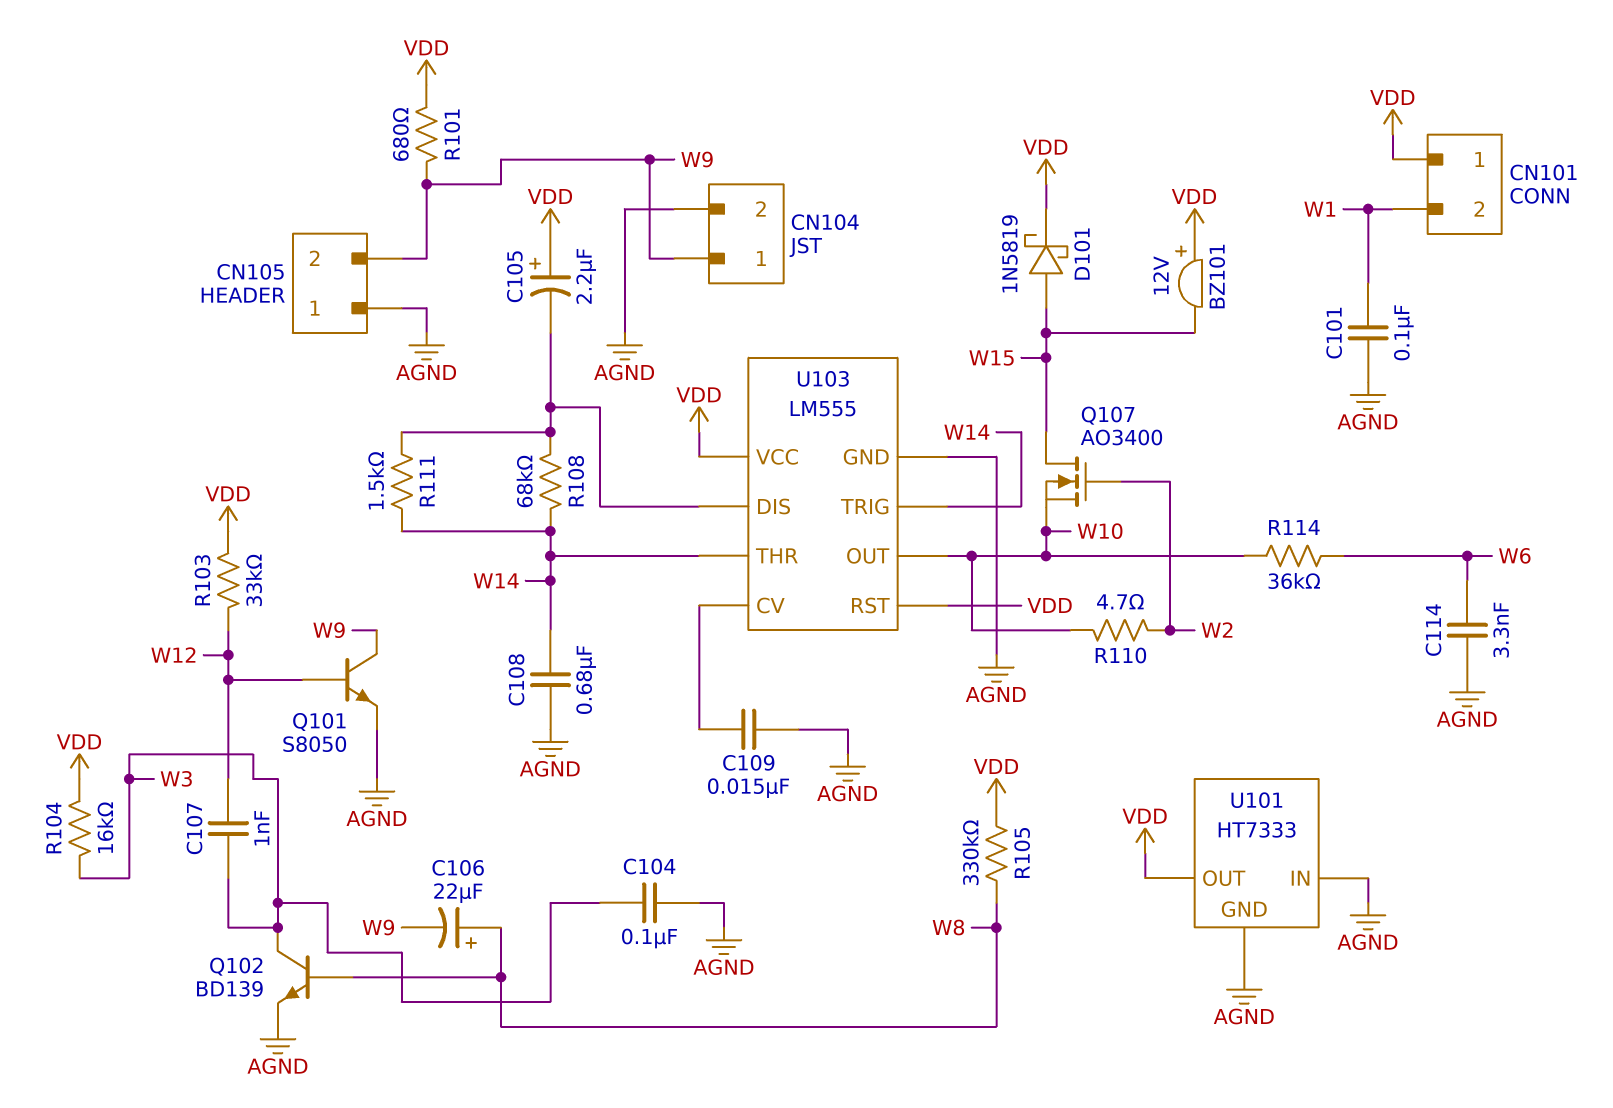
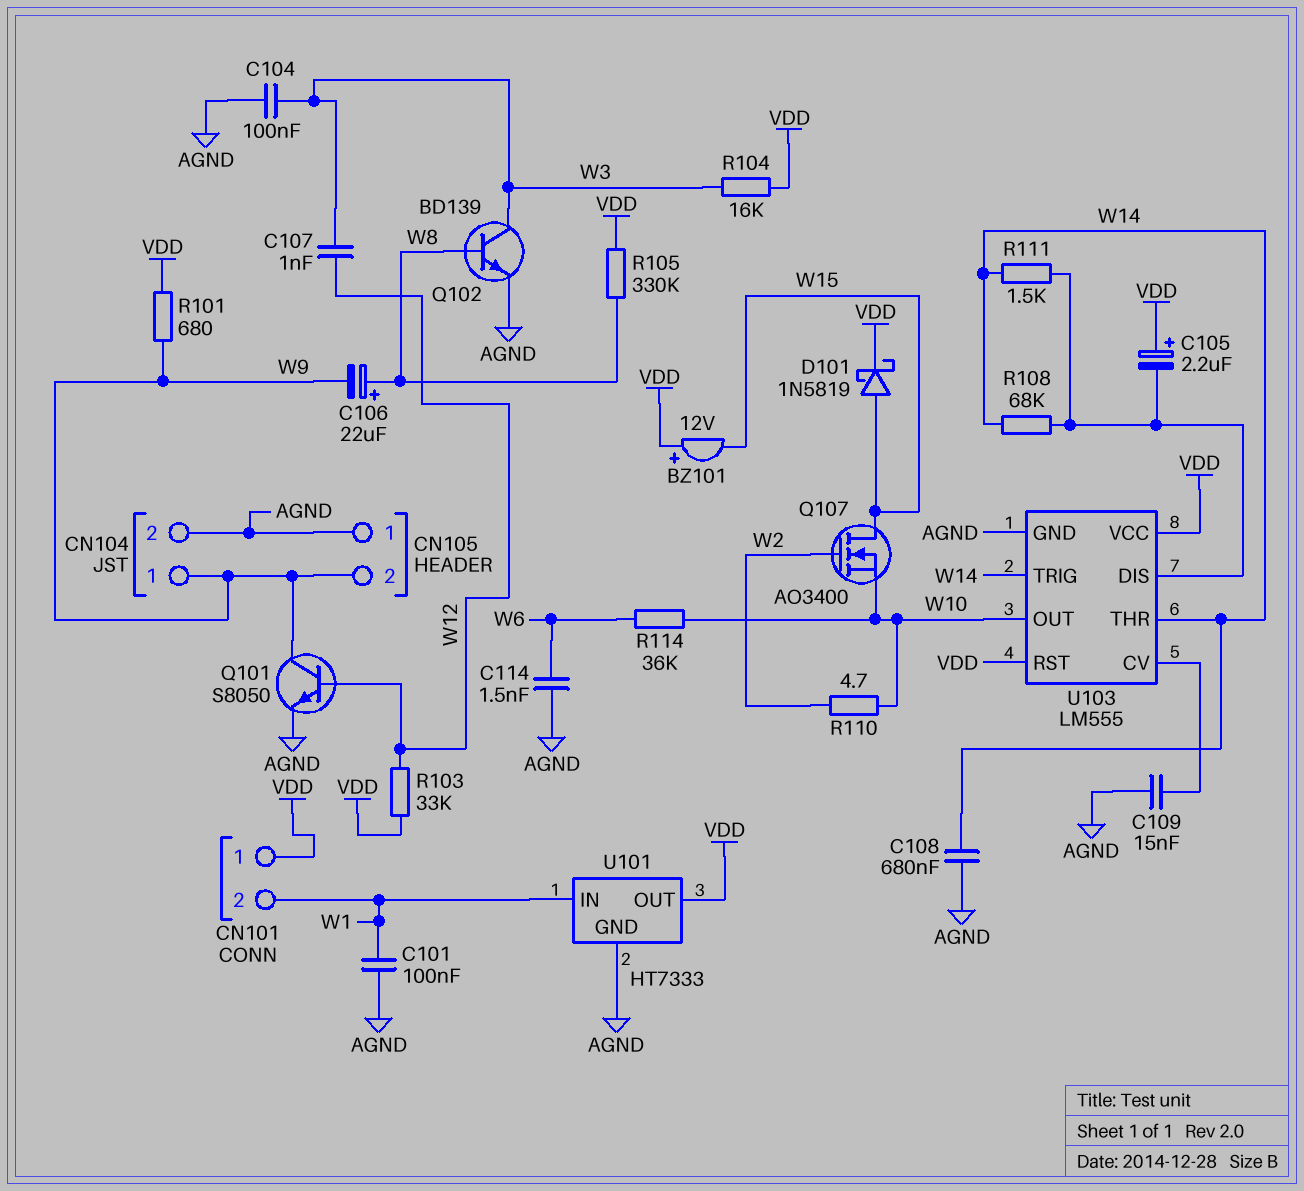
C114: 3.3nF (AGND, W6) -> 1.5nF (AGND, W6)
U101 pin IN: AGND -> W1

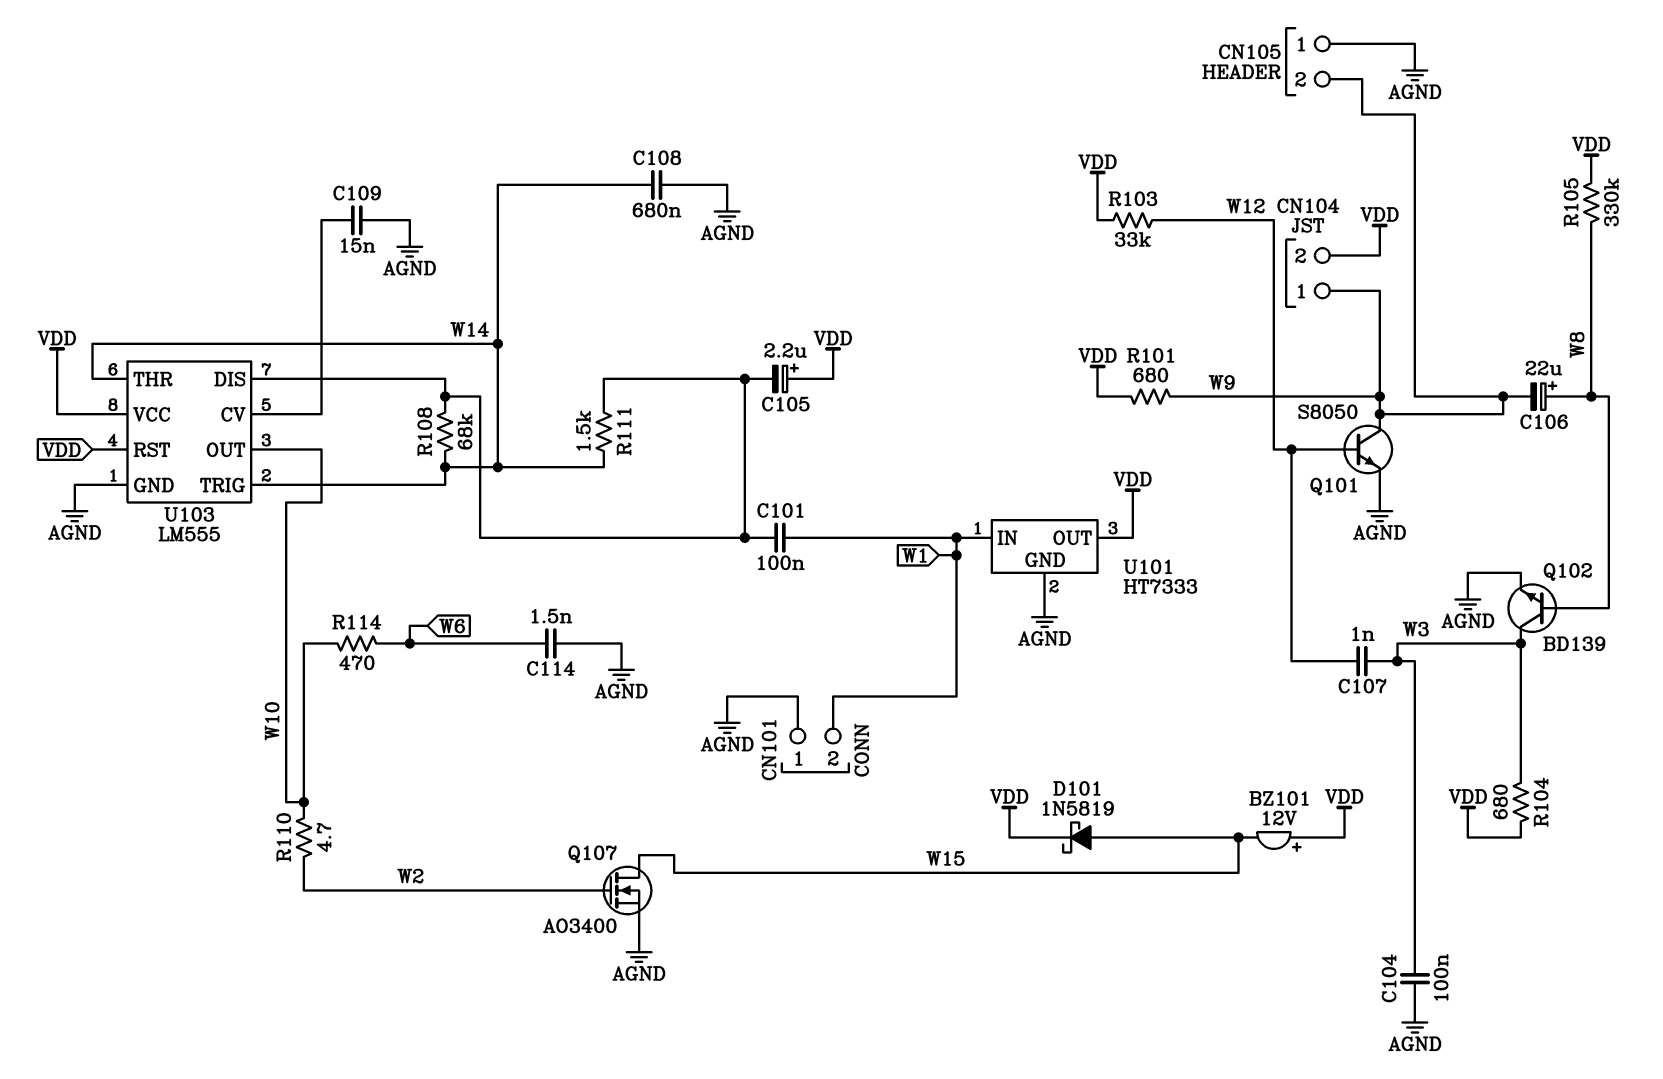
C101: 100nF (AGND, W1) -> 100nF (U103/DIS, W1)
CN101 pin 1: VDD -> AGND
CN104 pin 2: AGND -> VDD
Q107: NMOS AO3400 (G W2, D W15, S W10) -> NMOS AO3400 (G W2, D W15, S AGND)
R104: 16k (VDD, W3) -> 680 (VDD, W3)
R114: 36k (W6, W10) -> 470 (W6, W10)

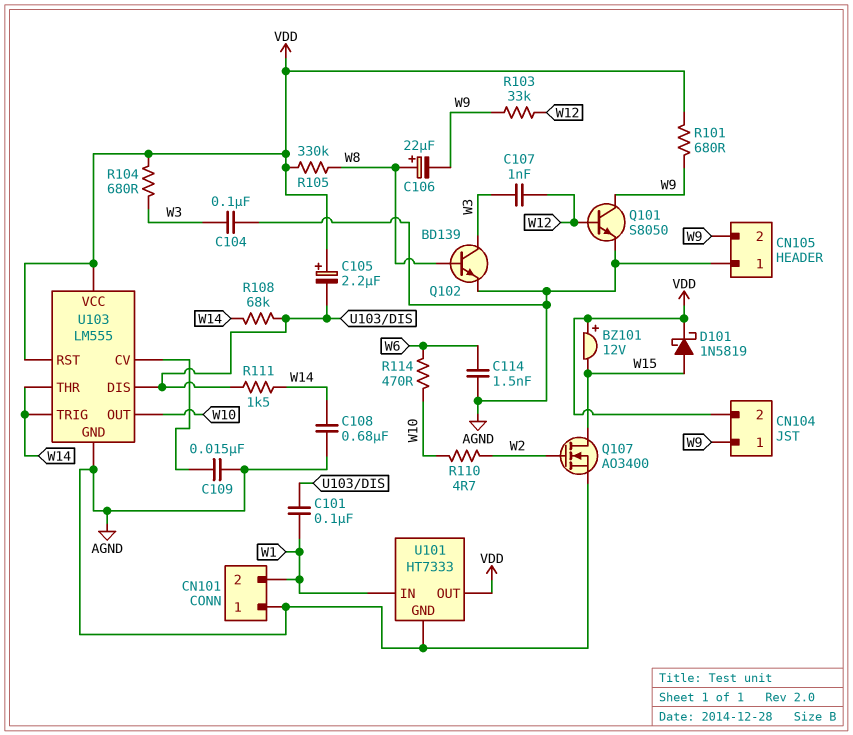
R103: 33k (VDD, W12) -> 33k (W9, W12)

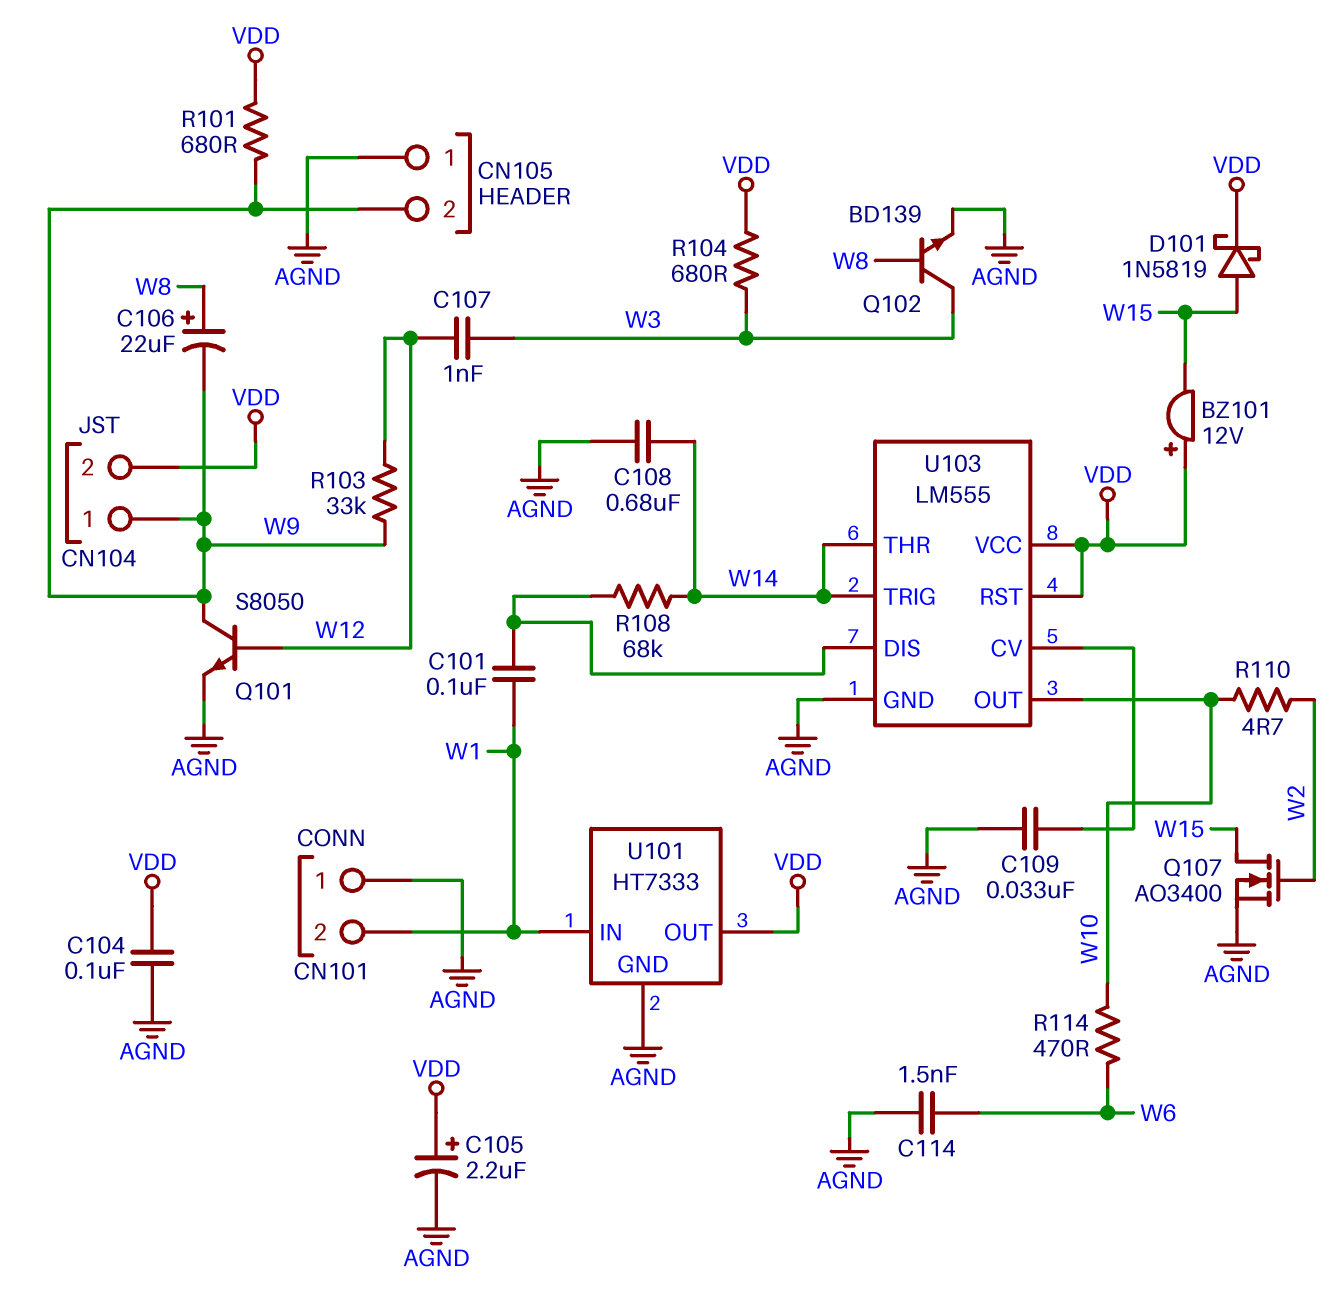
C104: 100nF (AGND, W3) -> 100nF (AGND, VDD)
C105: 2.2uF (plus VDD, minus U103/DIS) -> 2.2uF (plus VDD, minus AGND)
C109: 15nF (AGND, U103/CV) -> 33nF (AGND, U103/CV)
R105: 330k (VDD, W8) -> none
R111: 1.5k (U103/DIS, W14) -> none

